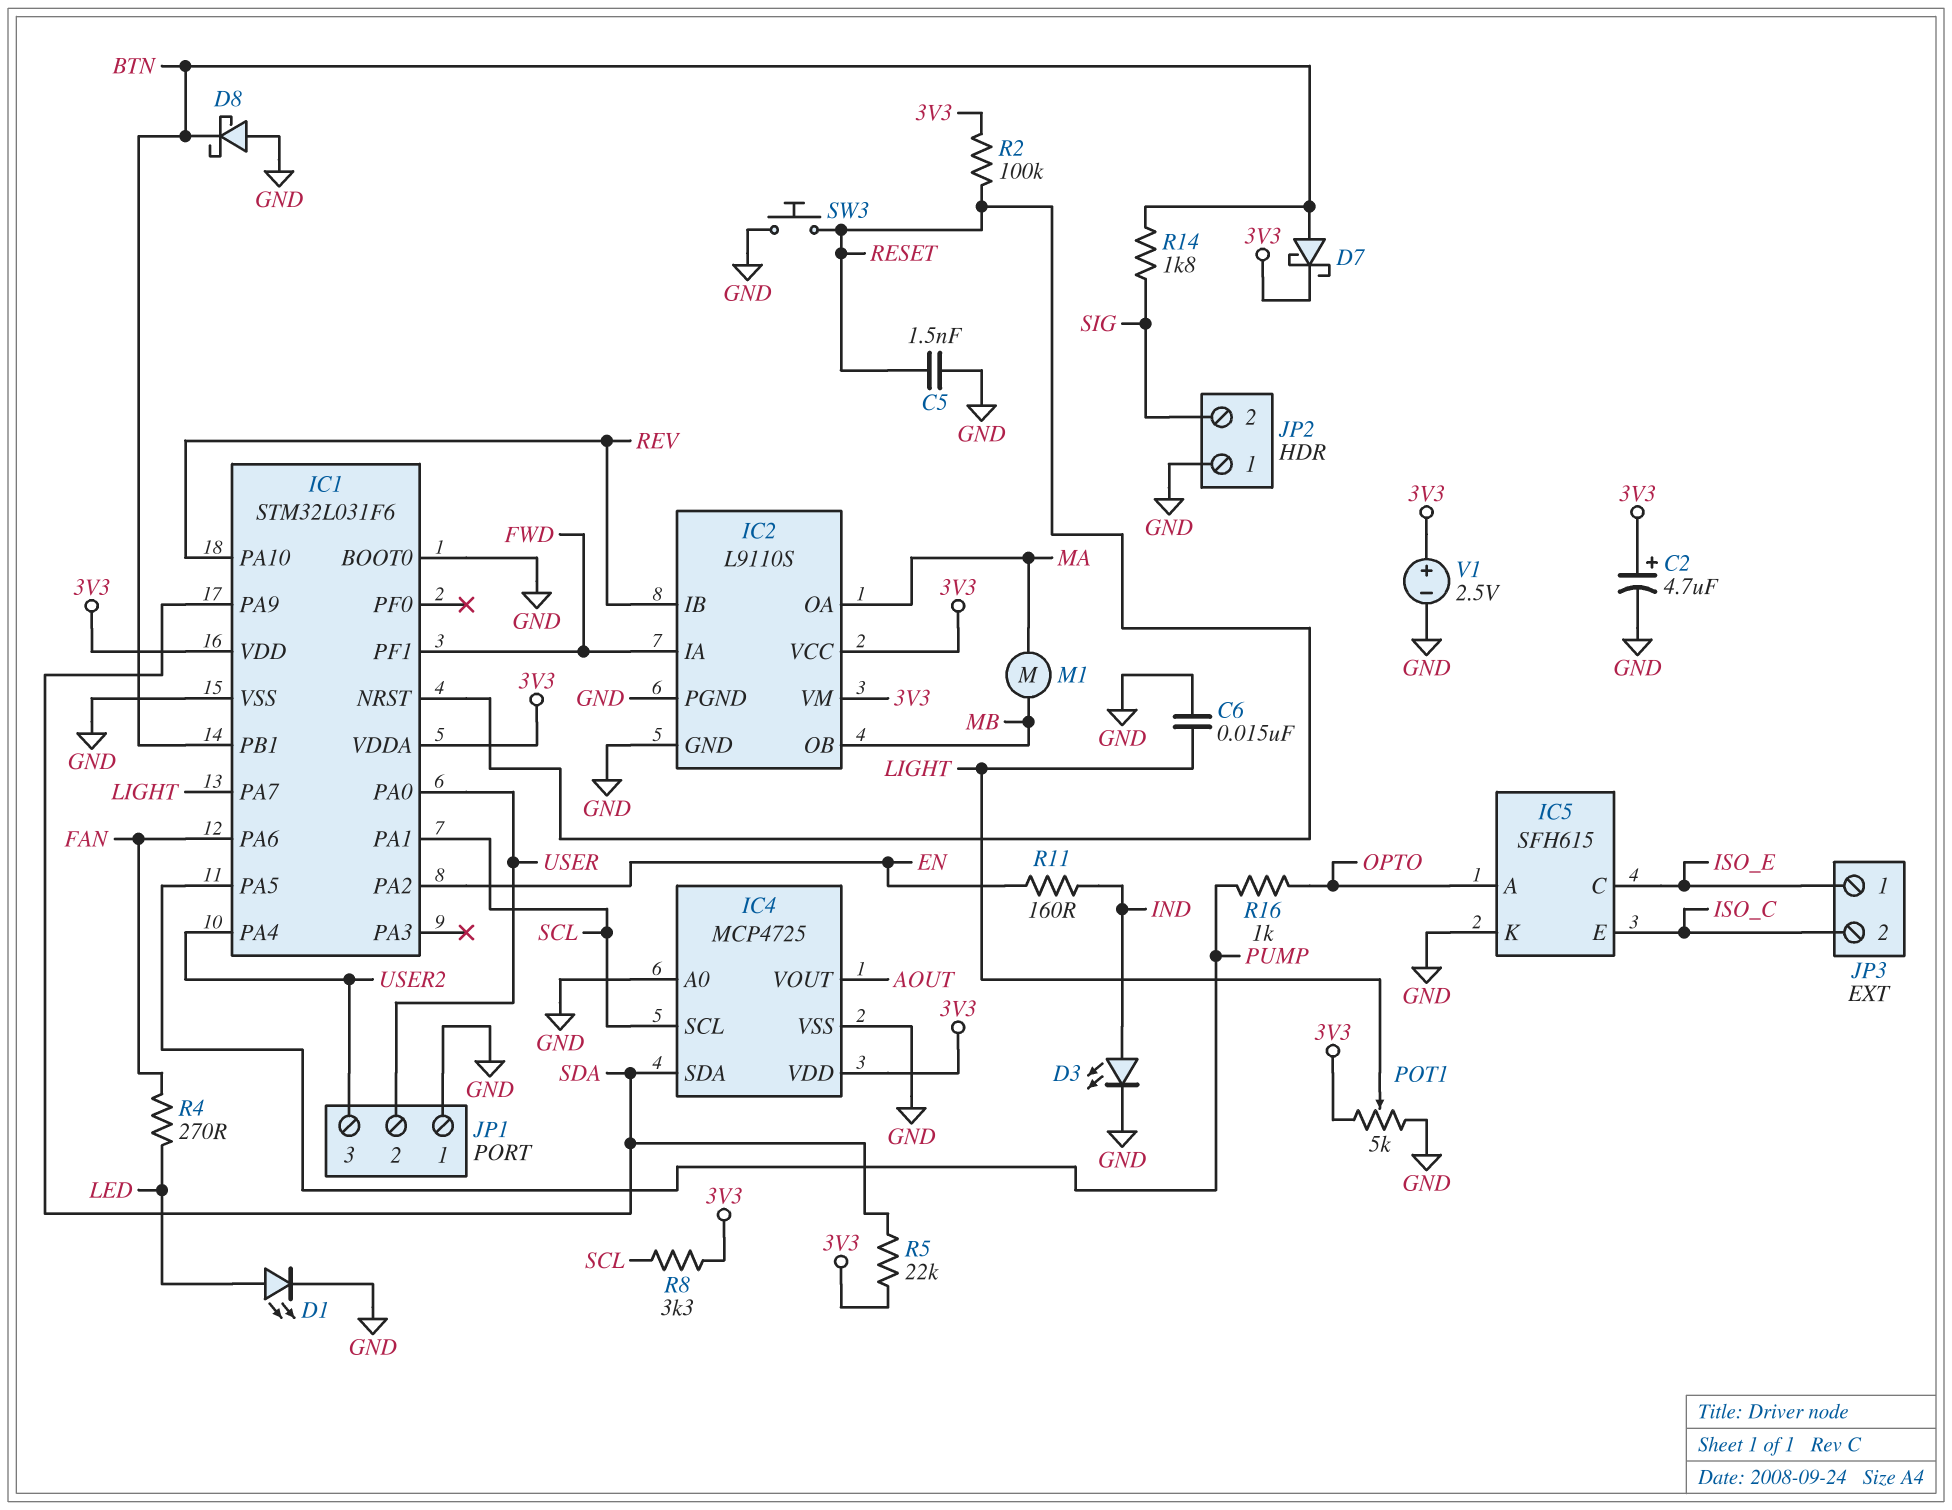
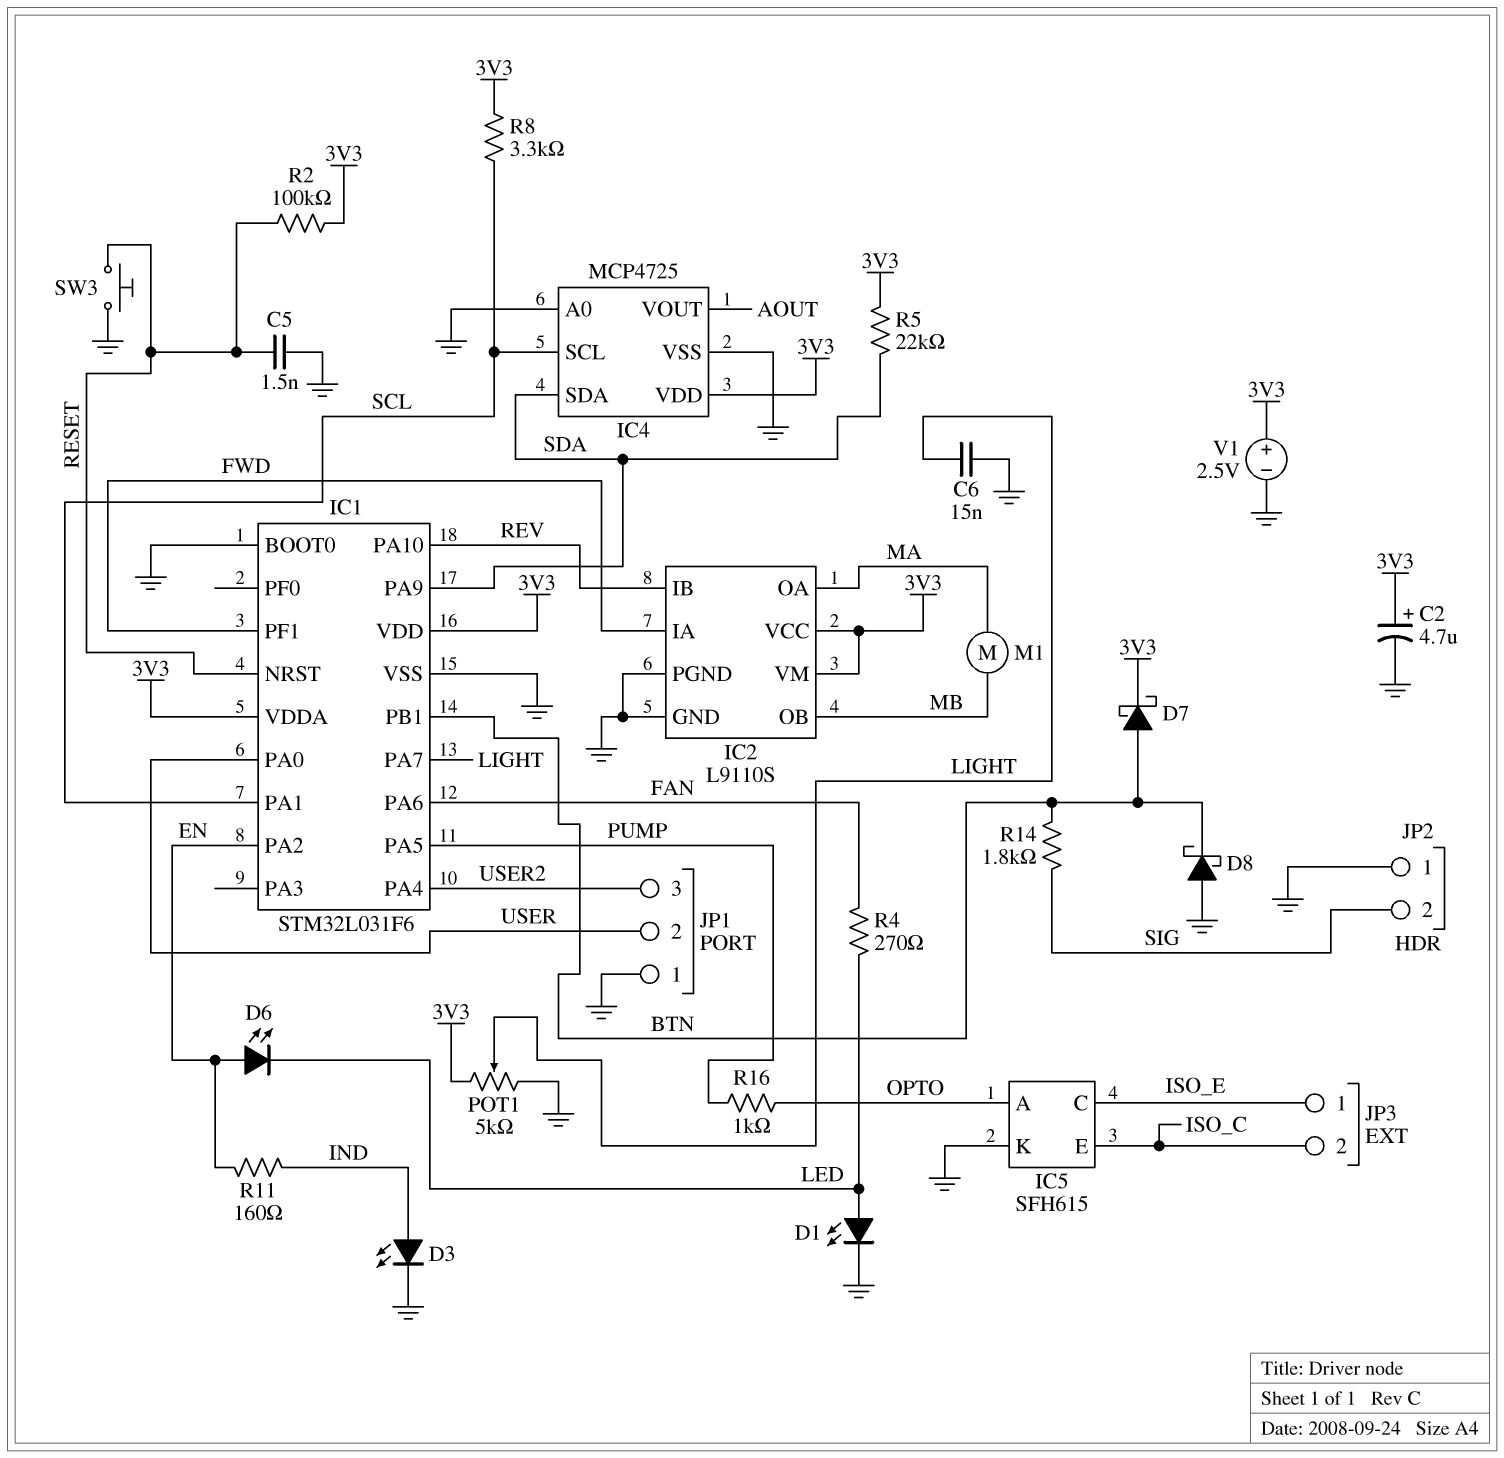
D6: none -> LED (A EN, K LED)

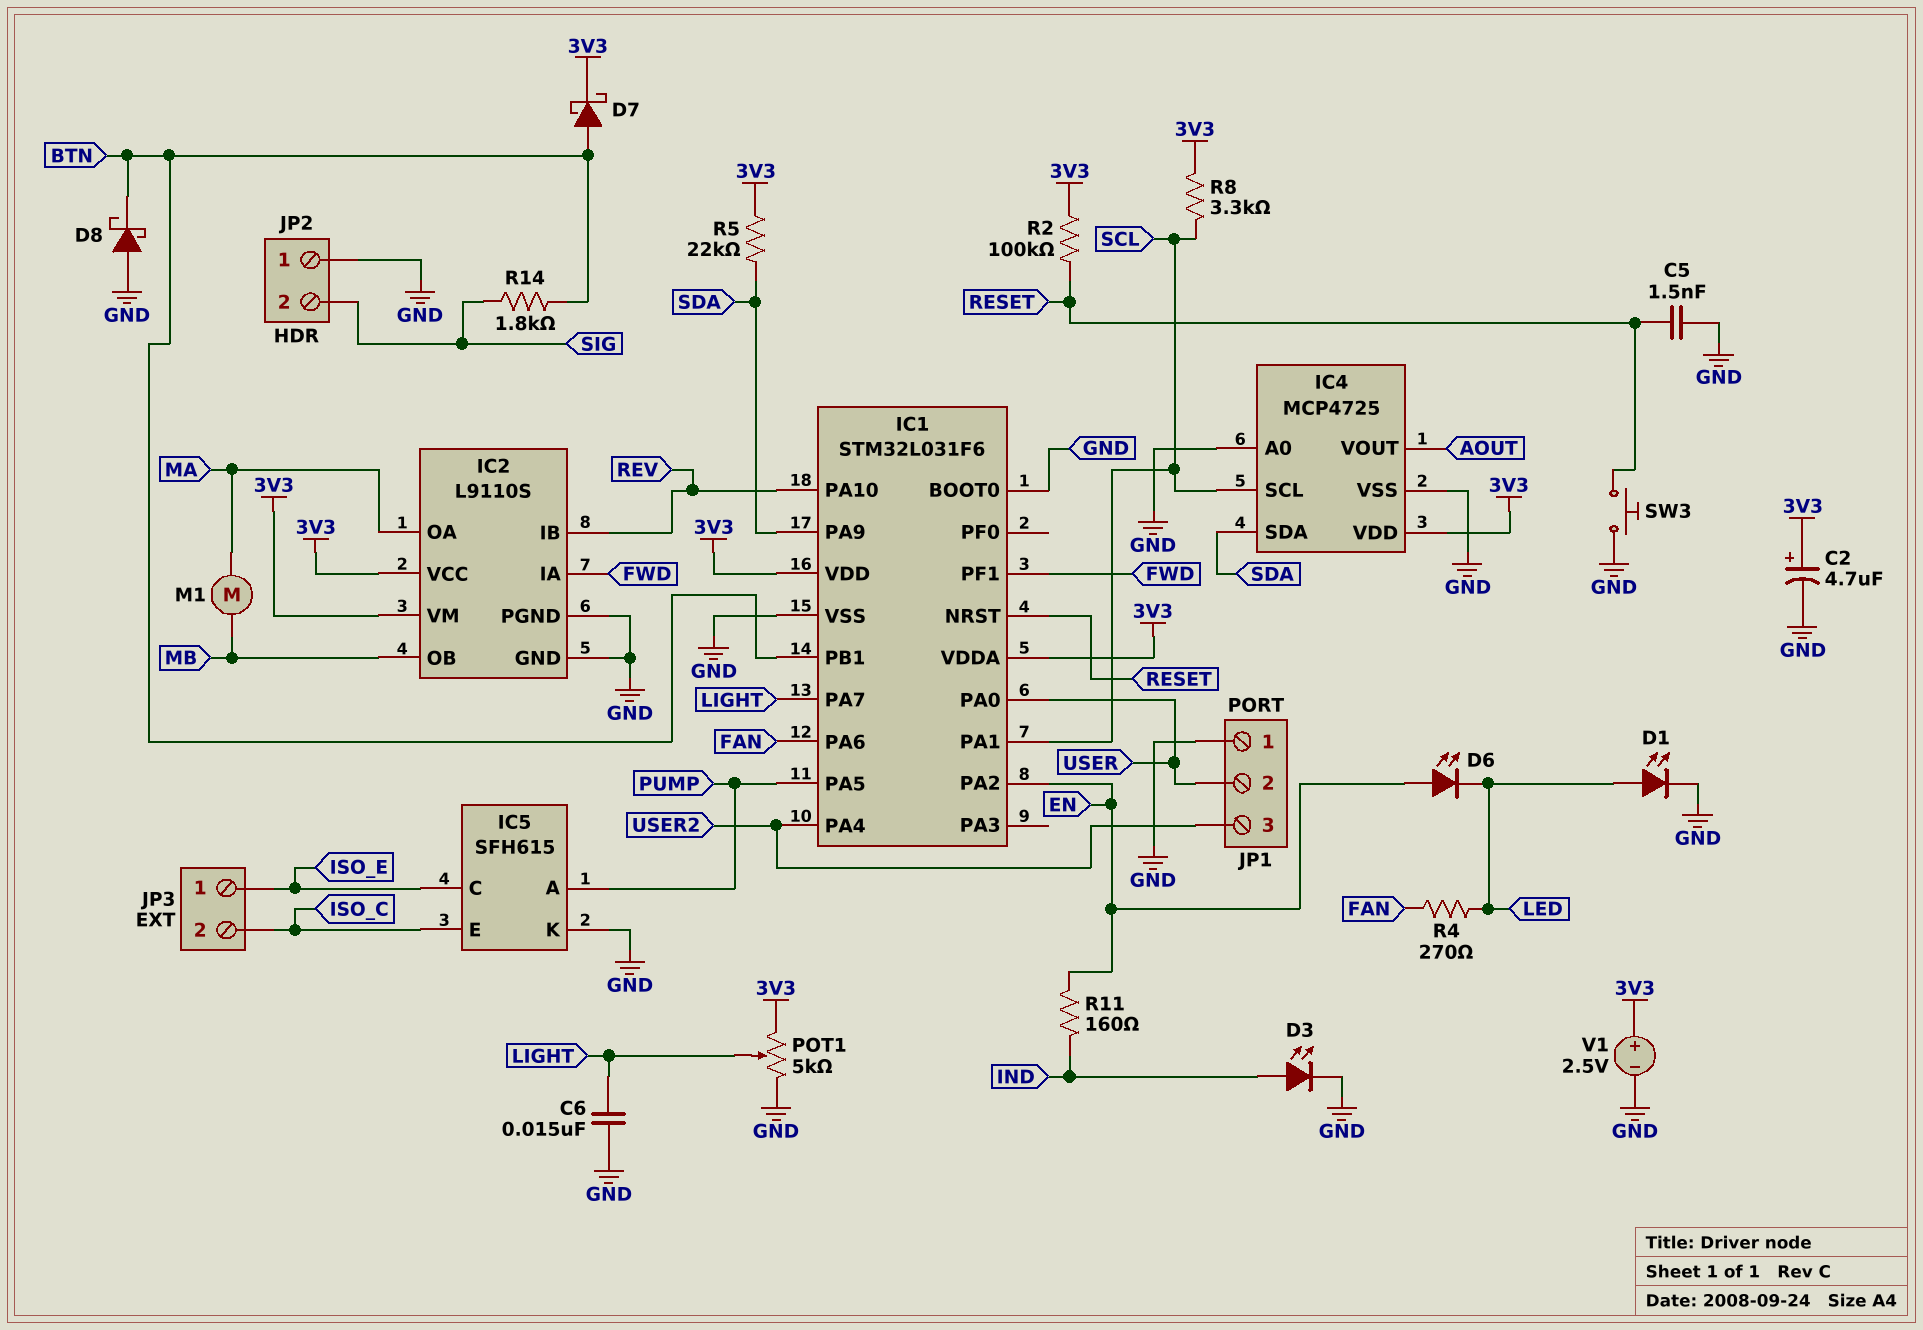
IC5 pin A: OPTO -> PUMP
R16: 1k (OPTO, PUMP) -> none

